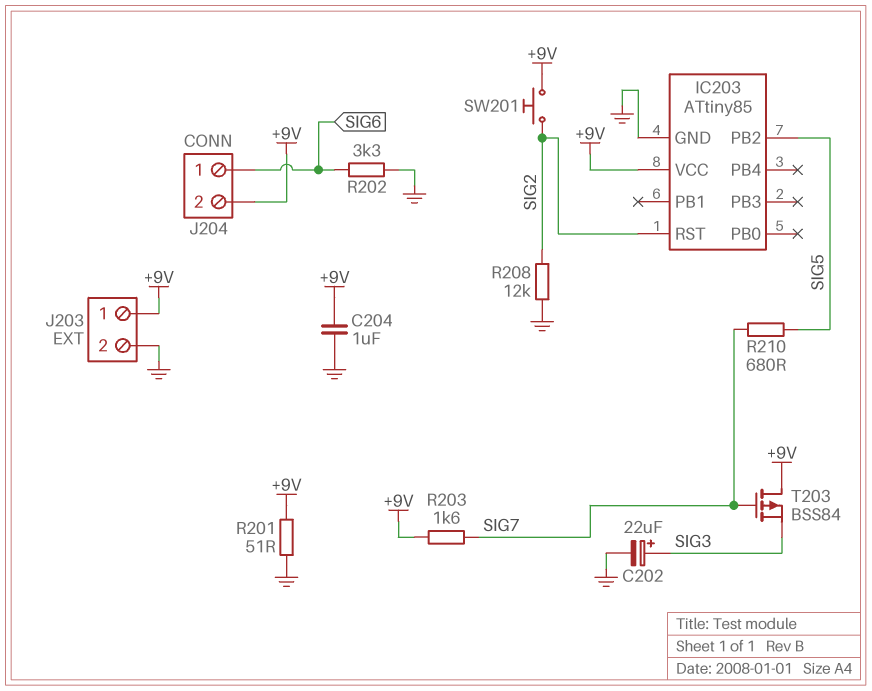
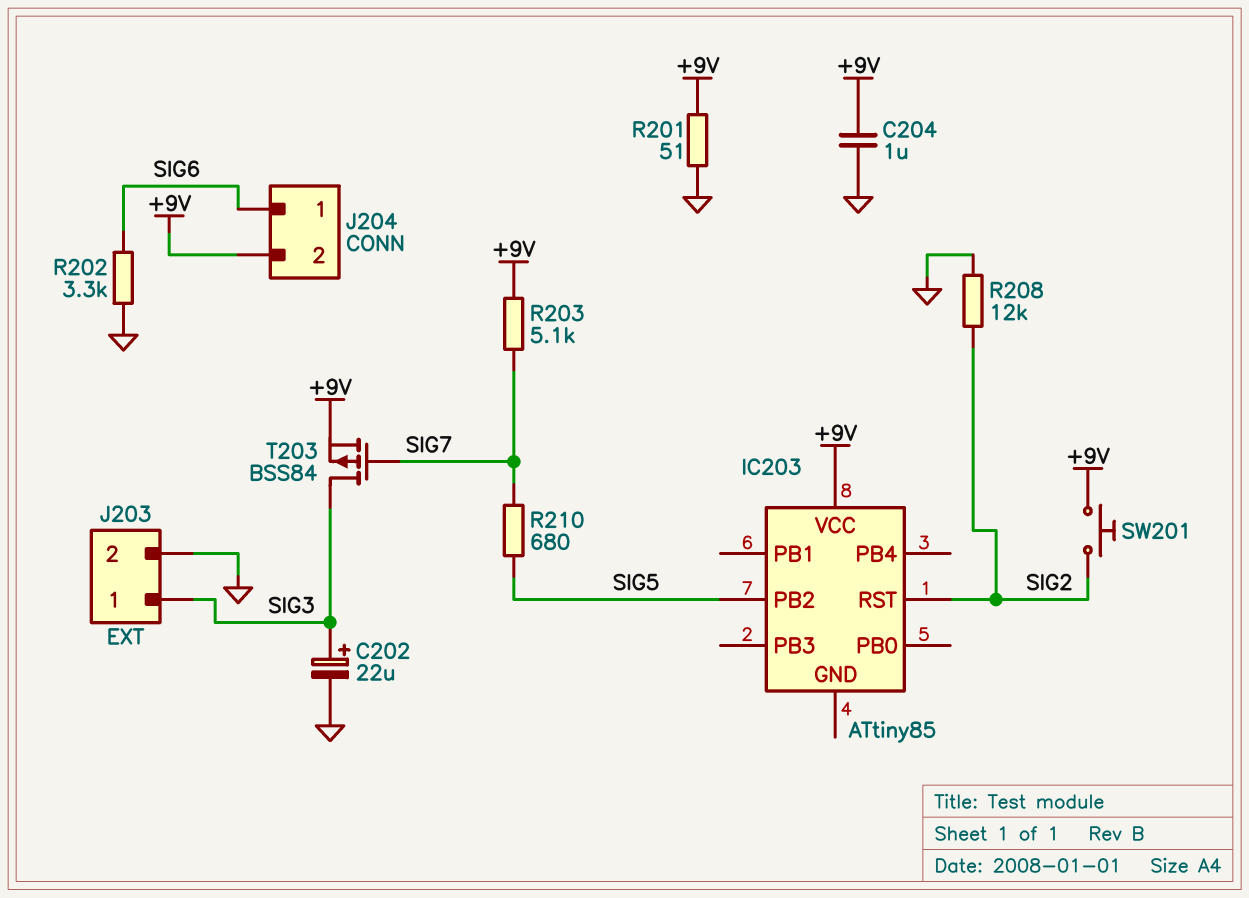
IC203 pin GND: GND -> none
J203 pin 1: +9V -> SIG3
R203: 1.6k (+9V, SIG7) -> 5.1k (+9V, SIG7)
T203: PMOS BSS84 (G SIG7, D +9V, S SIG3) -> PMOS BSS84 (G SIG7, D SIG3, S +9V)

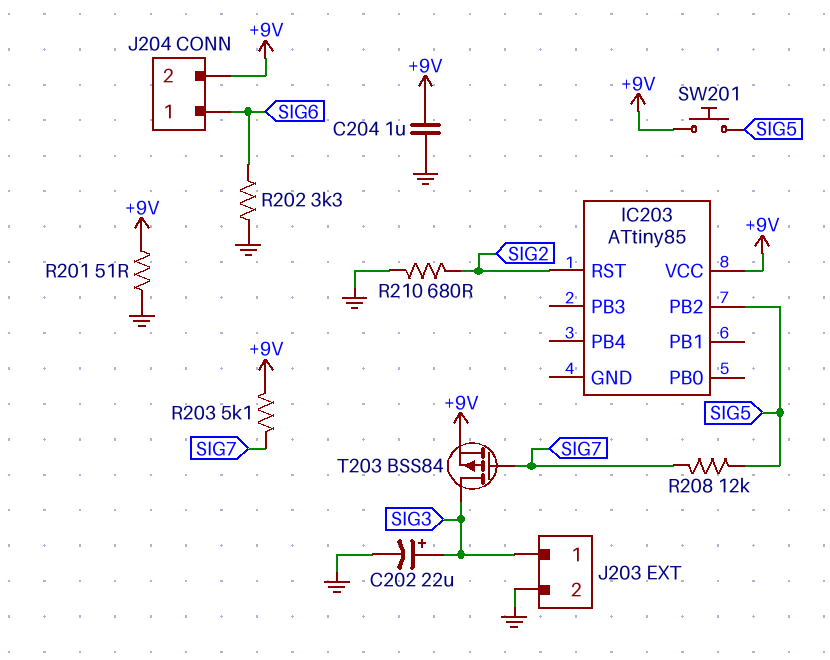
R208: 12k (GND, SIG2) -> 12k (SIG5, SIG7)
R210: 680 (SIG5, SIG7) -> 680 (GND, SIG2)
SW201: button (+9V, SIG2) -> button (+9V, SIG5)

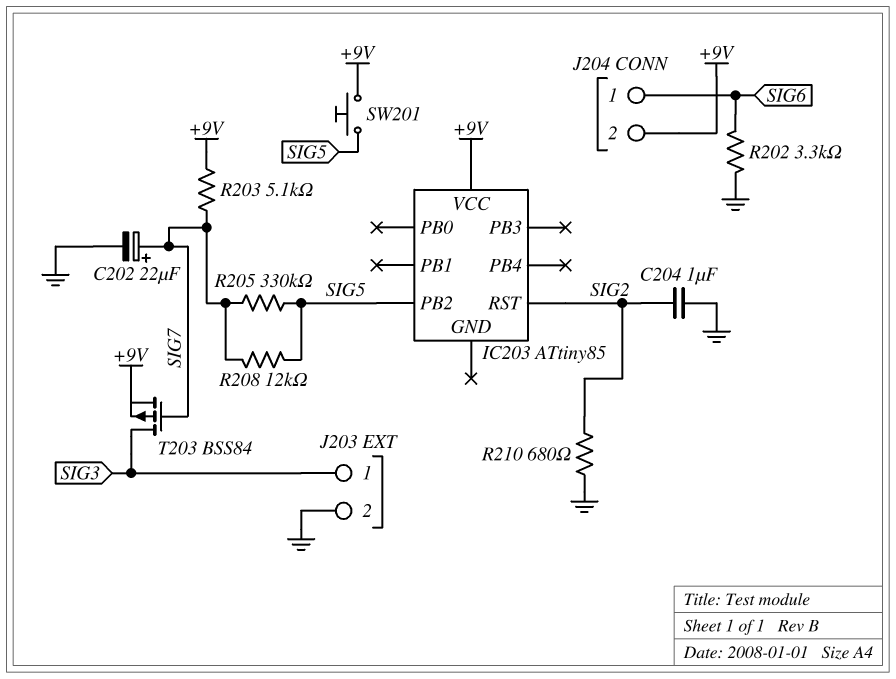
C202: 22uF (plus SIG3, minus GND) -> 22uF (plus SIG7, minus GND)
C204: 1uF (+9V, GND) -> 1uF (GND, SIG2)
R201: 51 (+9V, GND) -> none
R205: none -> 330k (SIG5, SIG7)

